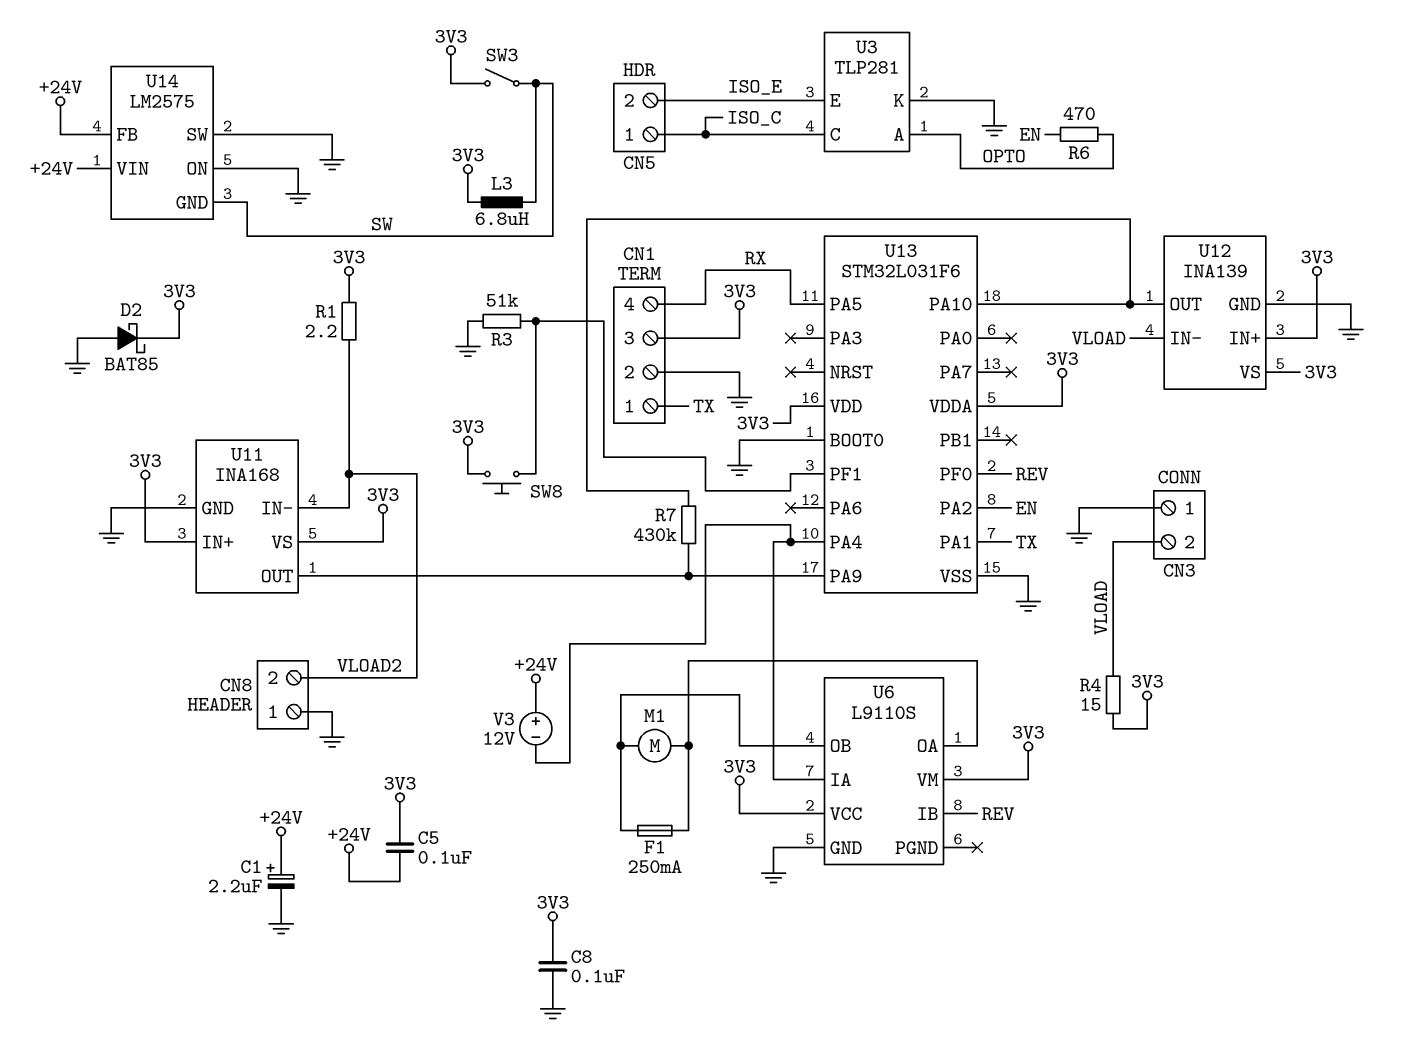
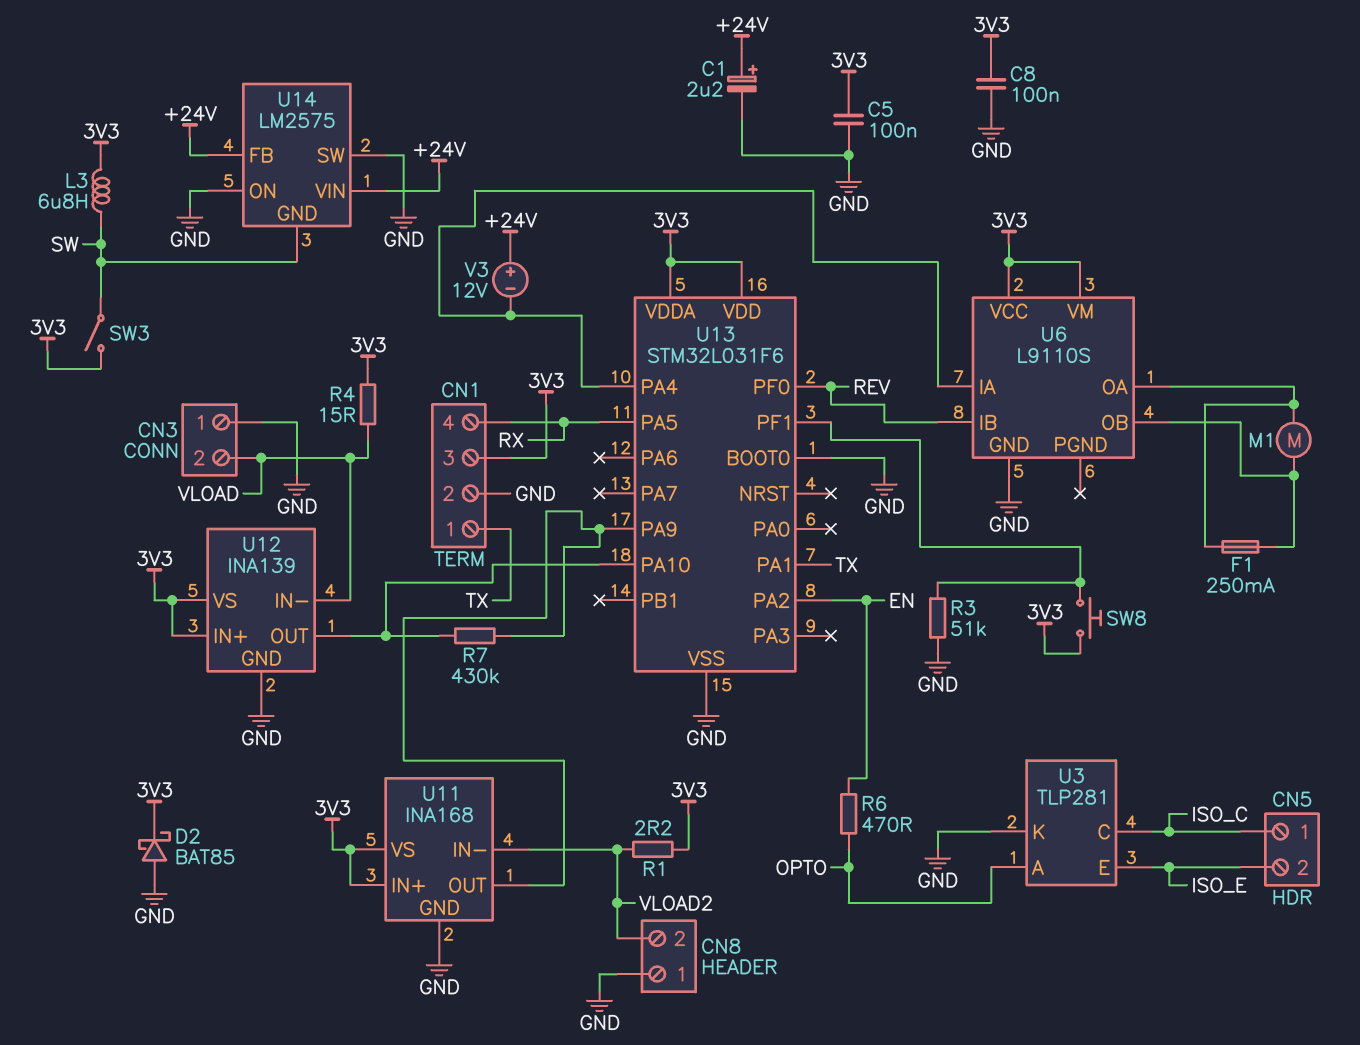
C5: 100nF (+24V, 3V3) -> 100nF (3V3, GND)

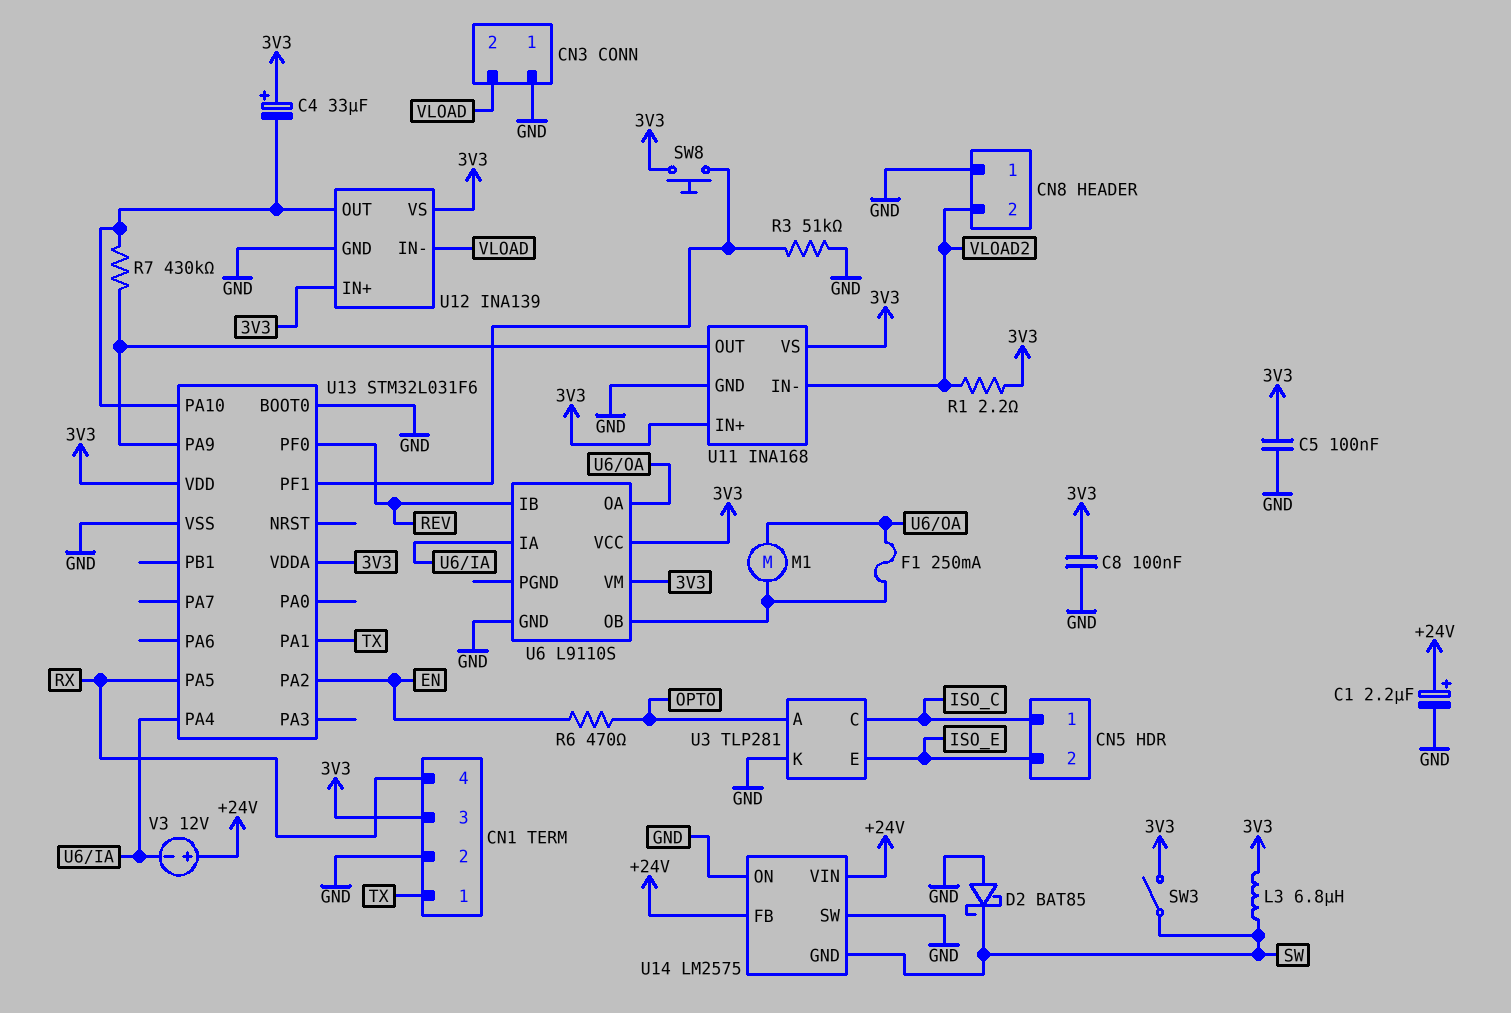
C4: none -> 33uF (plus 3V3, minus U12/OUT)
D2: schottky BAT85 (A GND, K 3V3) -> schottky BAT85 (A GND, K SW)
R4: 15 (3V3, VLOAD) -> none

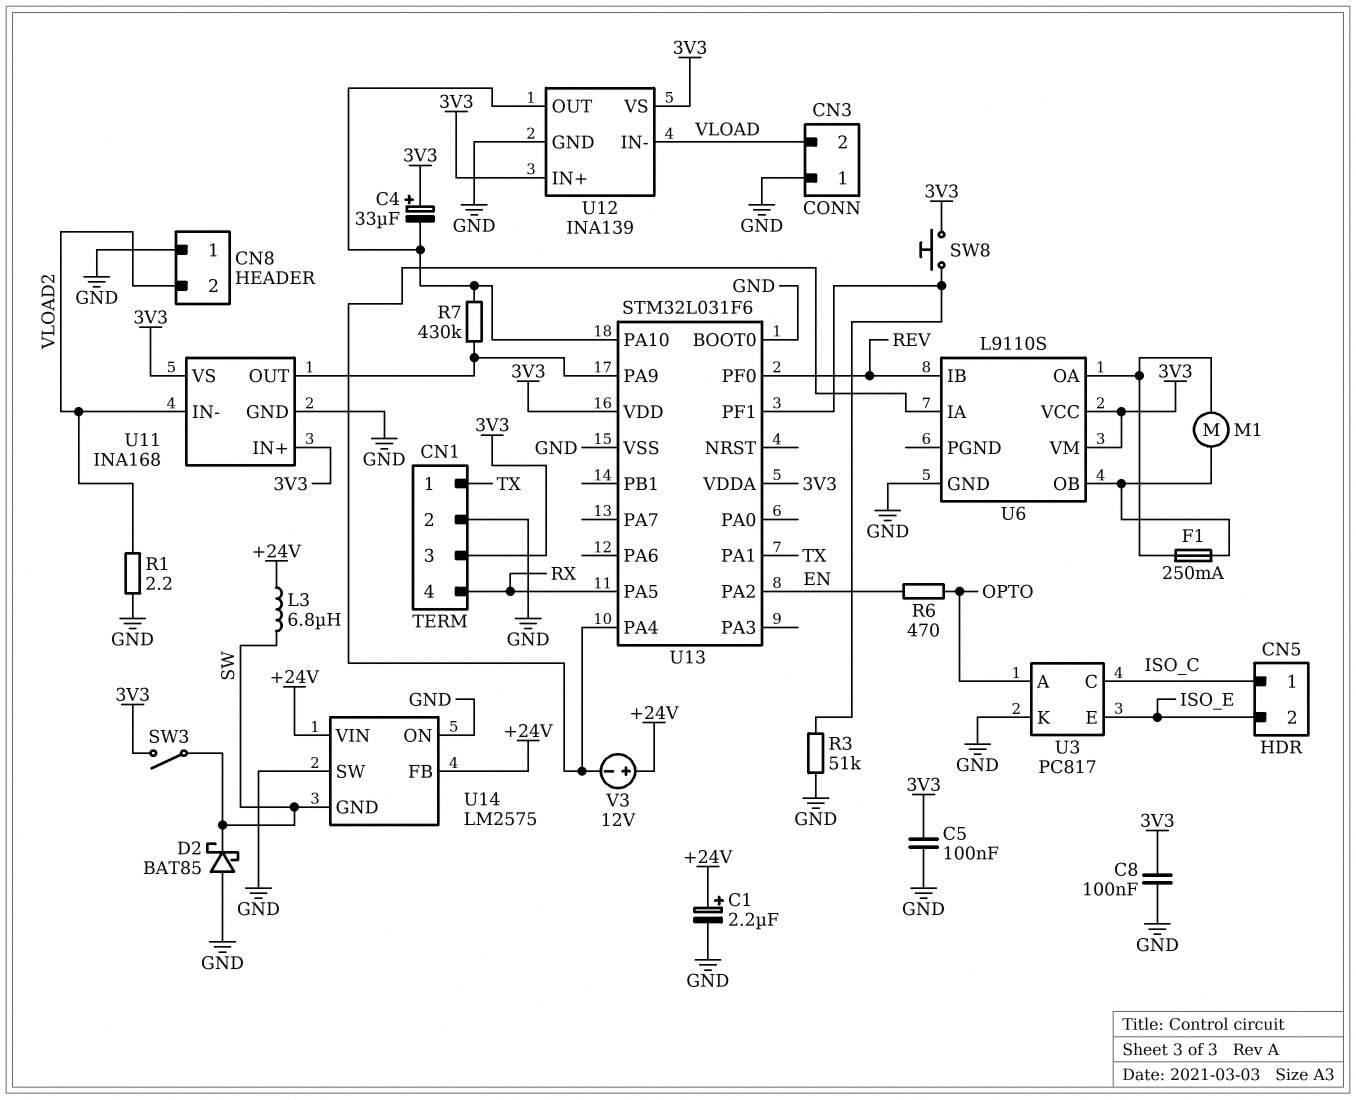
L3: 6.8uH (3V3, SW) -> 6.8uH (+24V, SW)
R1: 2.2 (3V3, VLOAD2) -> 2.2 (GND, VLOAD2)
U3: TLP281 -> PC817

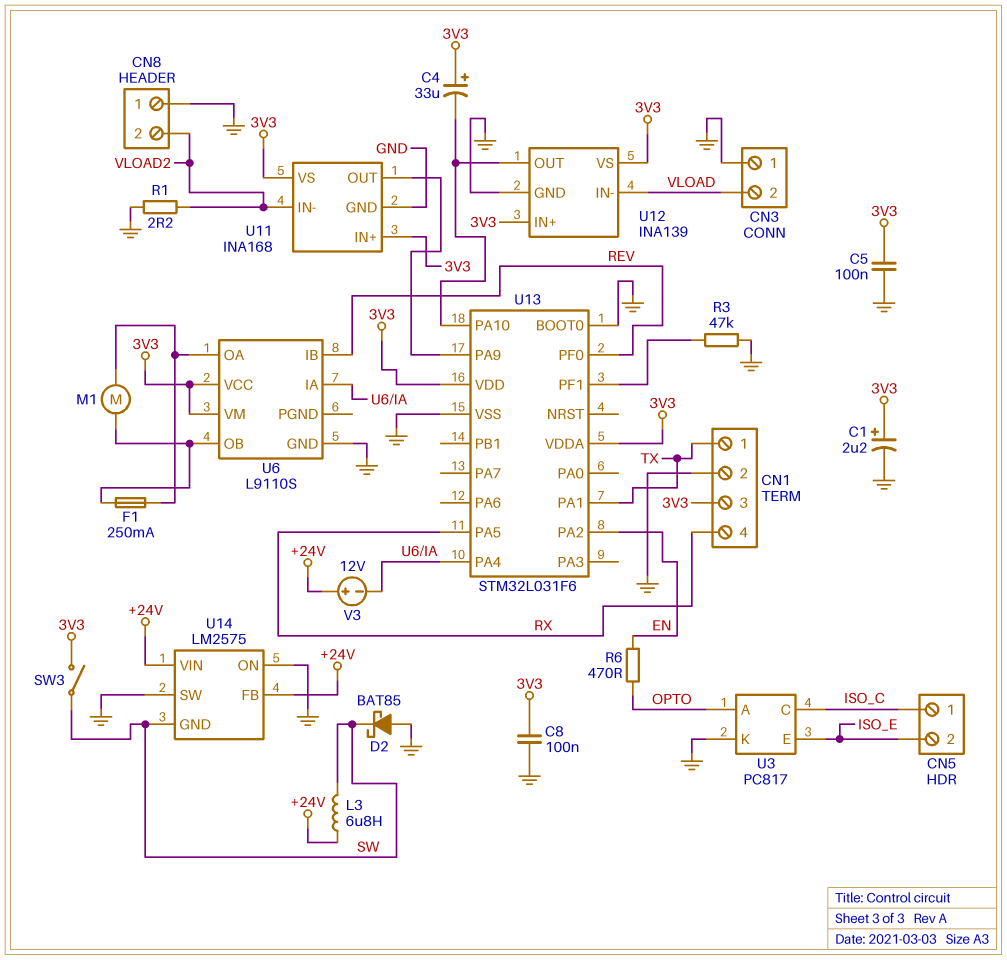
C1: 2.2uF (plus +24V, minus GND) -> 2.2uF (plus 3V3, minus GND)
R3: 51k (GND, U13/PF1) -> 47k (GND, U13/PF1)
R7: 430k (U11/OUT, U12/OUT) -> none
SW8: button (3V3, U13/PF1) -> none

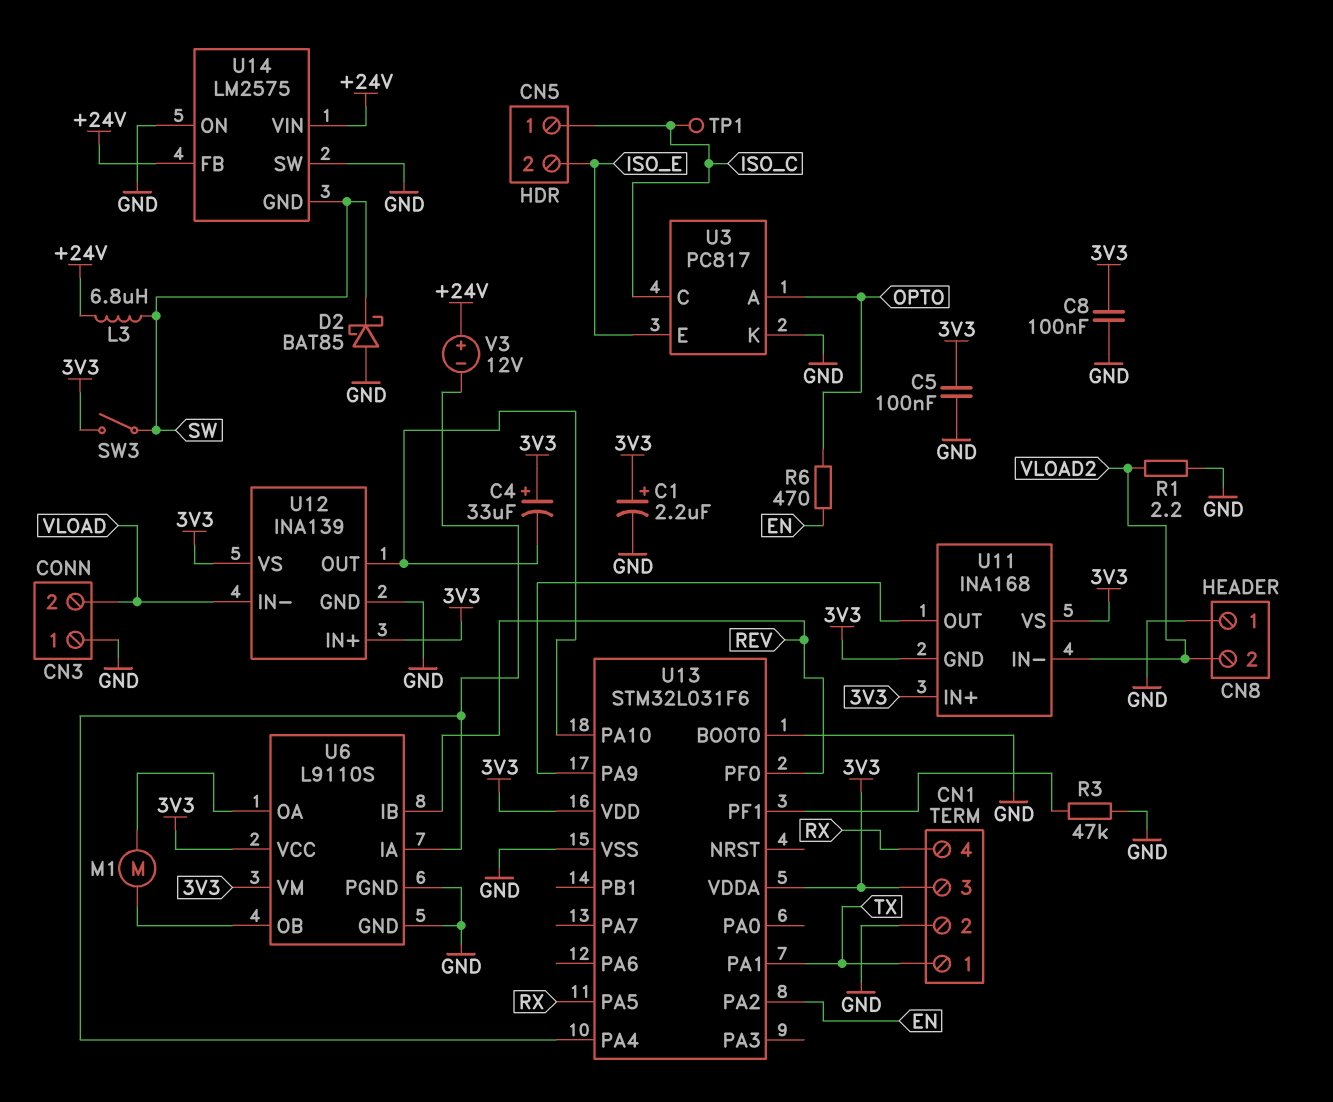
F1: 250mA (U6/OA, U6/OB) -> none
TP1: none -> test point (ISO_C)
U6 pin PGND: none -> GND
U11 pin GND: GND -> 3V3

